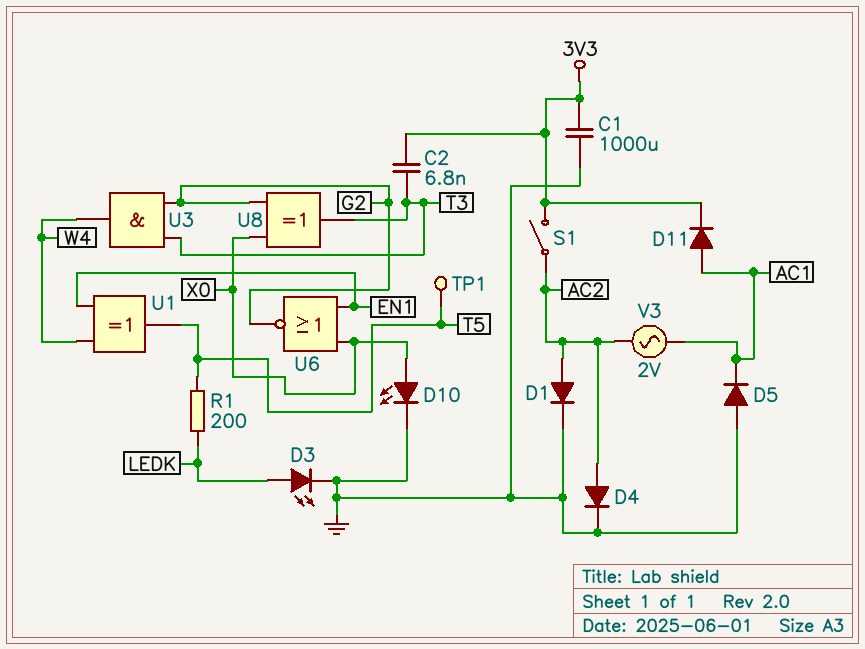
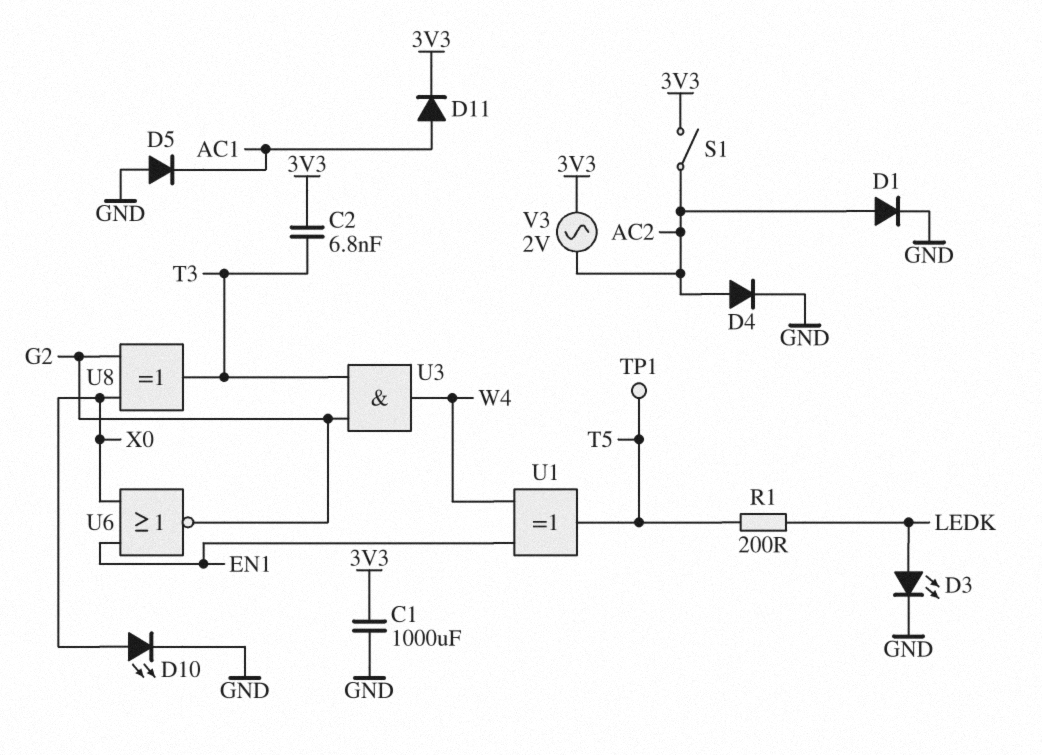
V3: AC 2V (AC1, AC2) -> AC 2V (3V3, AC2)

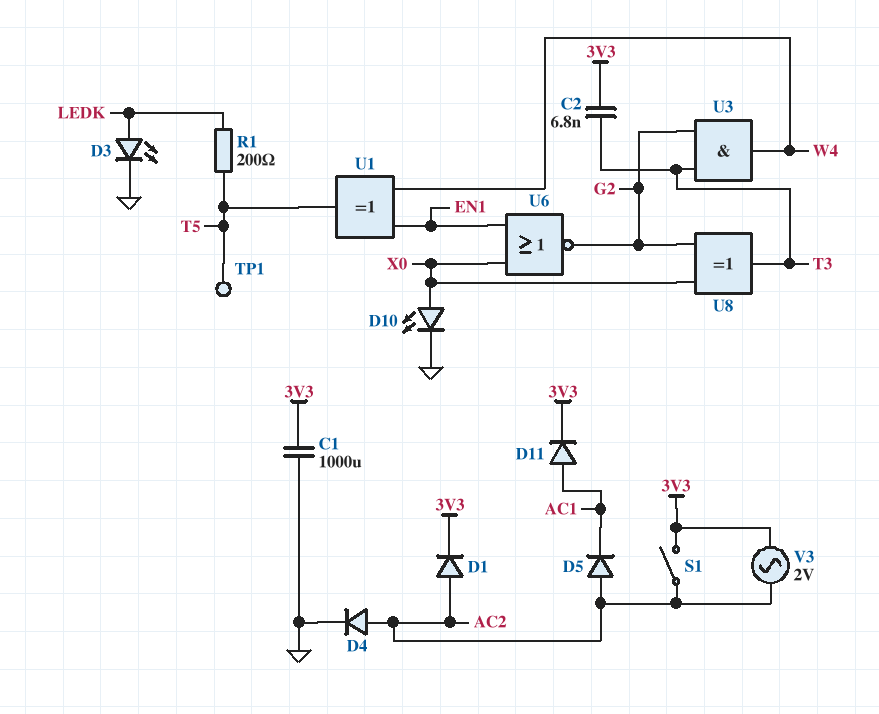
D1: diode (A AC2, K GND) -> diode (A AC2, K 3V3)
D5: diode (A GND, K AC1) -> diode (A AC2, K AC1)

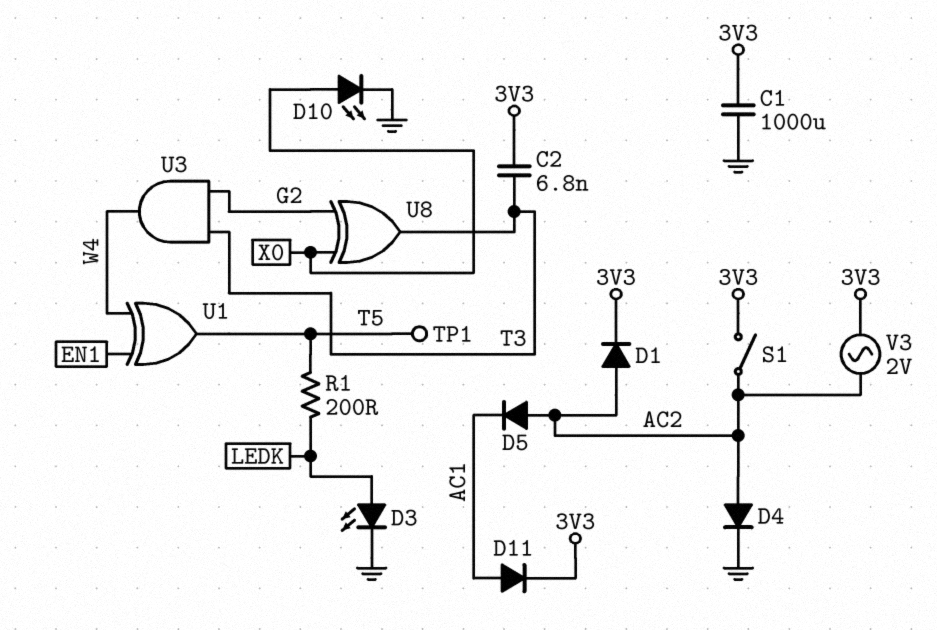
U6: NOR (in EN1, in X0, out G2) -> none

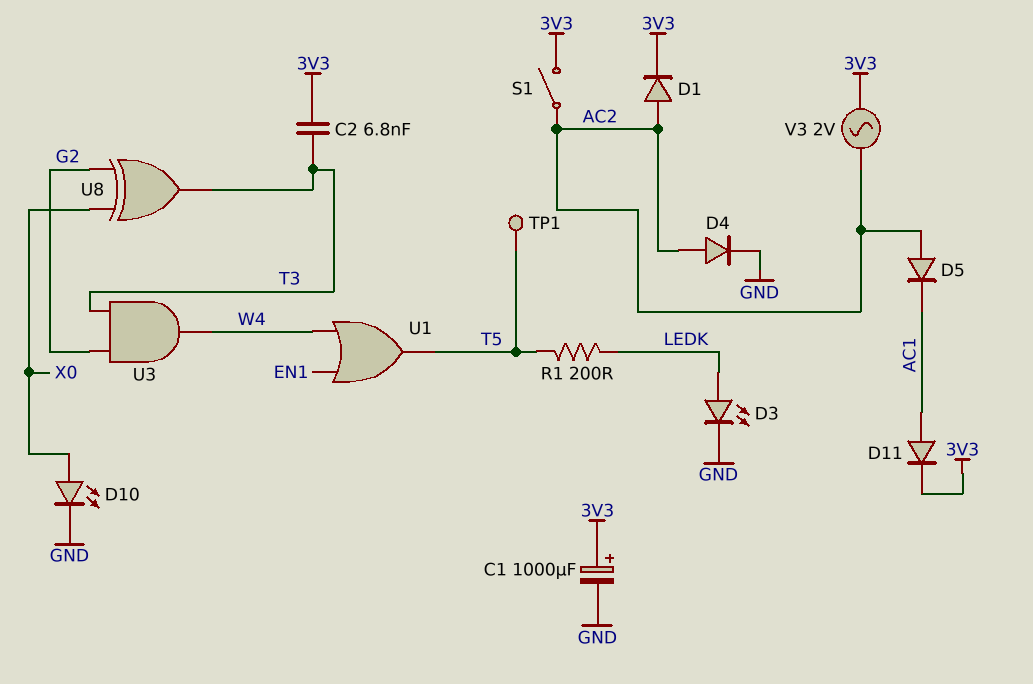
C1: 1000uF (3V3, GND) -> 1000uF (plus 3V3, minus GND)
U1: XOR (in EN1, in W4, out T5) -> OR (in EN1, in W4, out T5)

